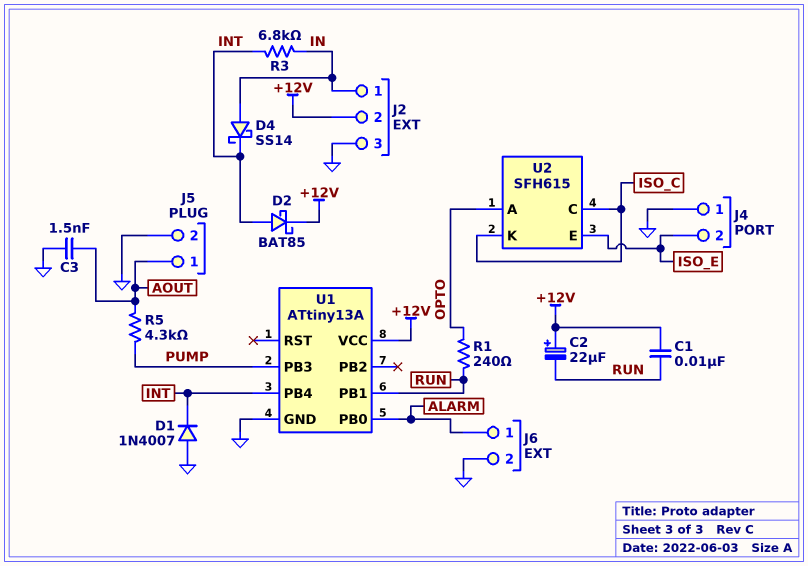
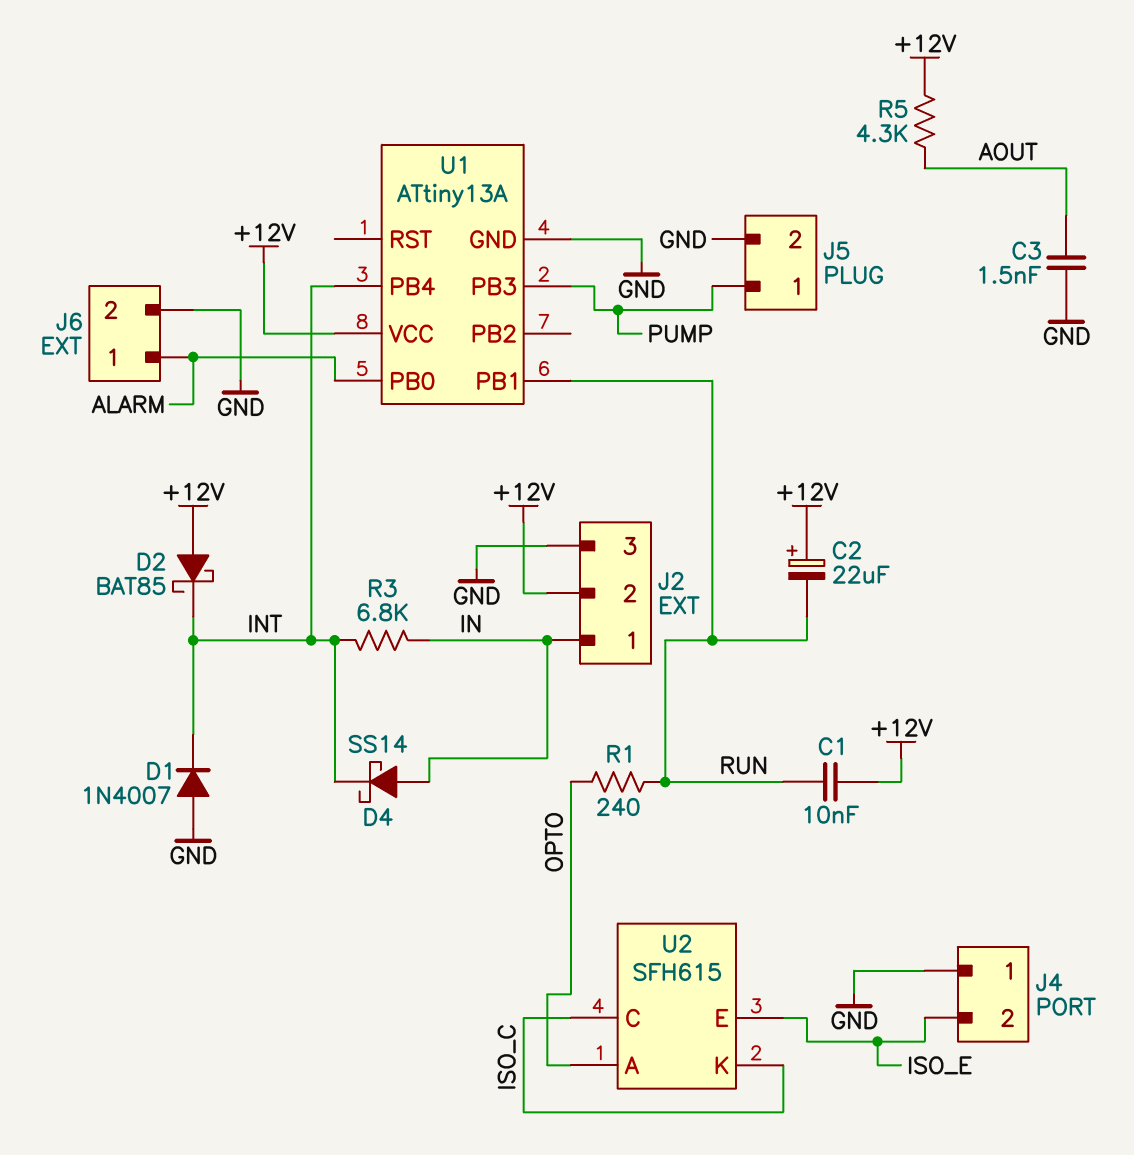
D2: schottky BAT85 (A INT, K +12V) -> schottky BAT85 (A +12V, K INT)
J5 pin 1: AOUT -> PUMP
R5: 4.3k (AOUT, PUMP) -> 4.3k (+12V, AOUT)

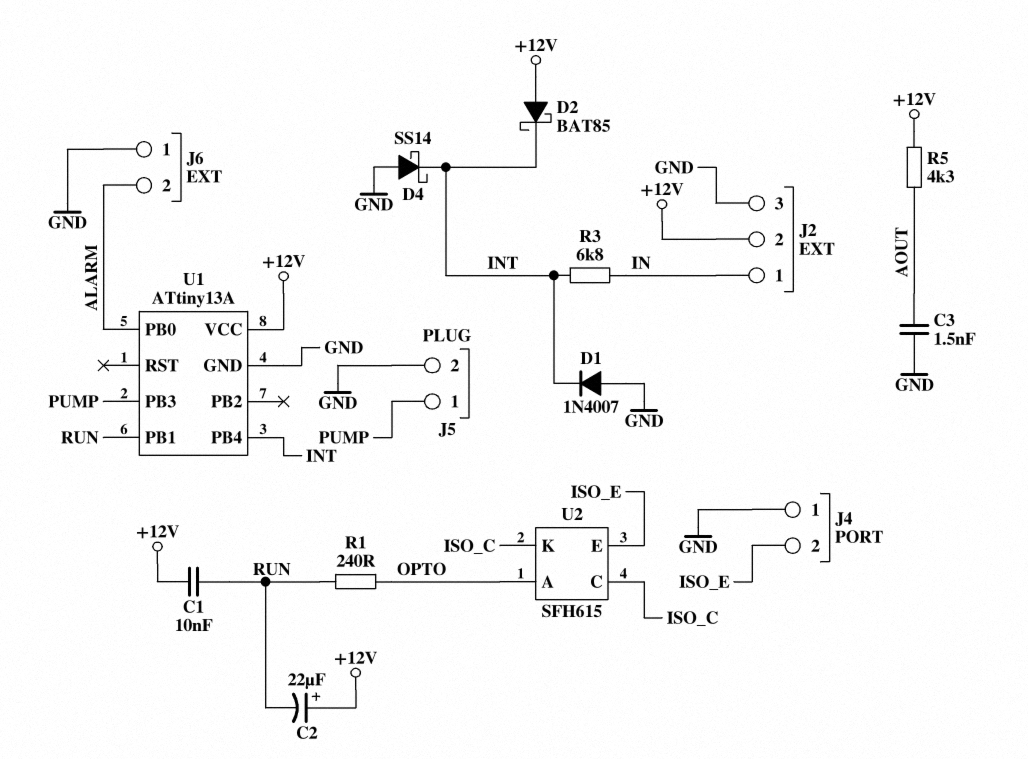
D4: schottky SS14 (A IN, K INT) -> schottky SS14 (A GND, K INT)
J6 pin 1: ALARM -> GND
J6 pin 2: GND -> ALARM

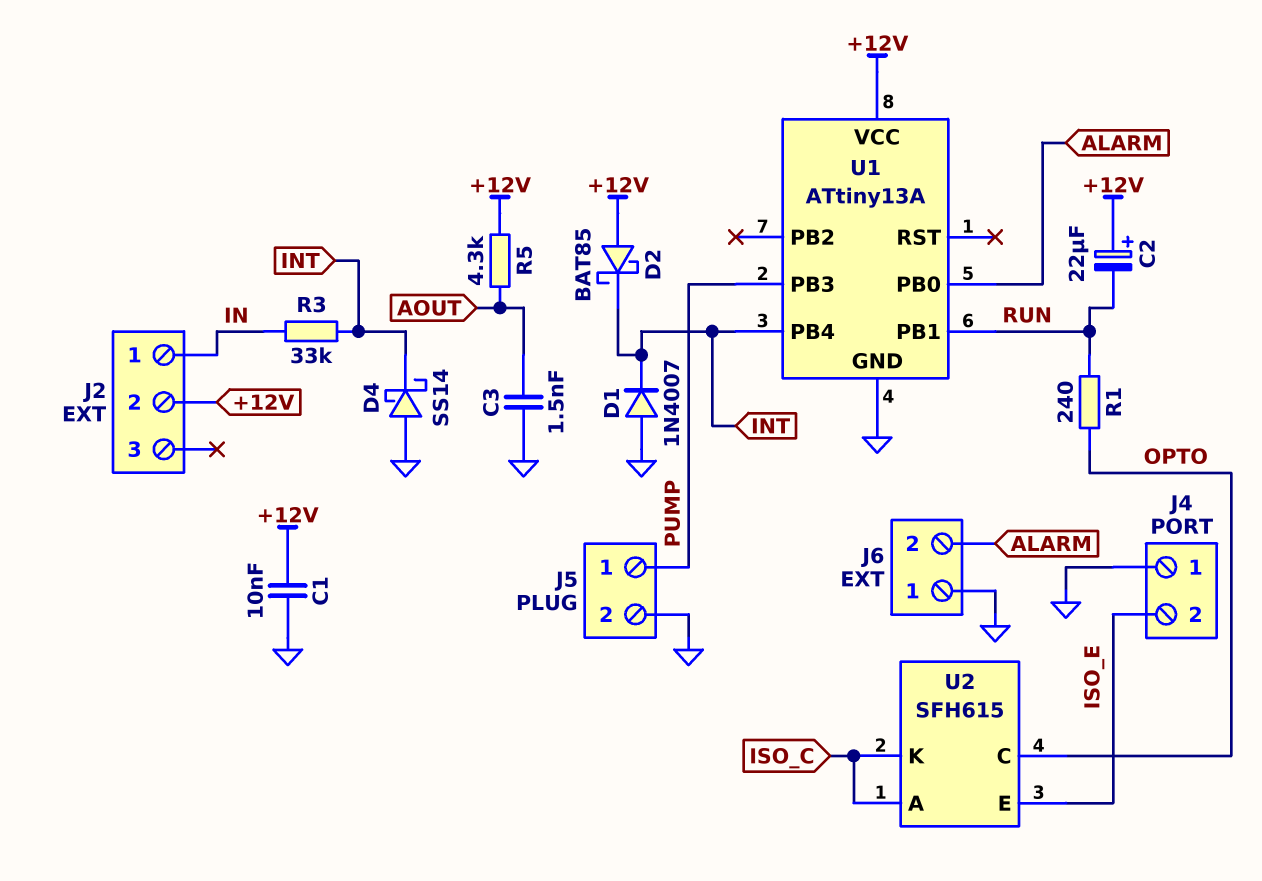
C1: 10nF (+12V, RUN) -> 10nF (+12V, GND)
J2 pin 3: GND -> none
R3: 6.8k (IN, INT) -> 33k (IN, INT)
U2 pin A: OPTO -> ISO_C
U2 pin C: ISO_C -> OPTO

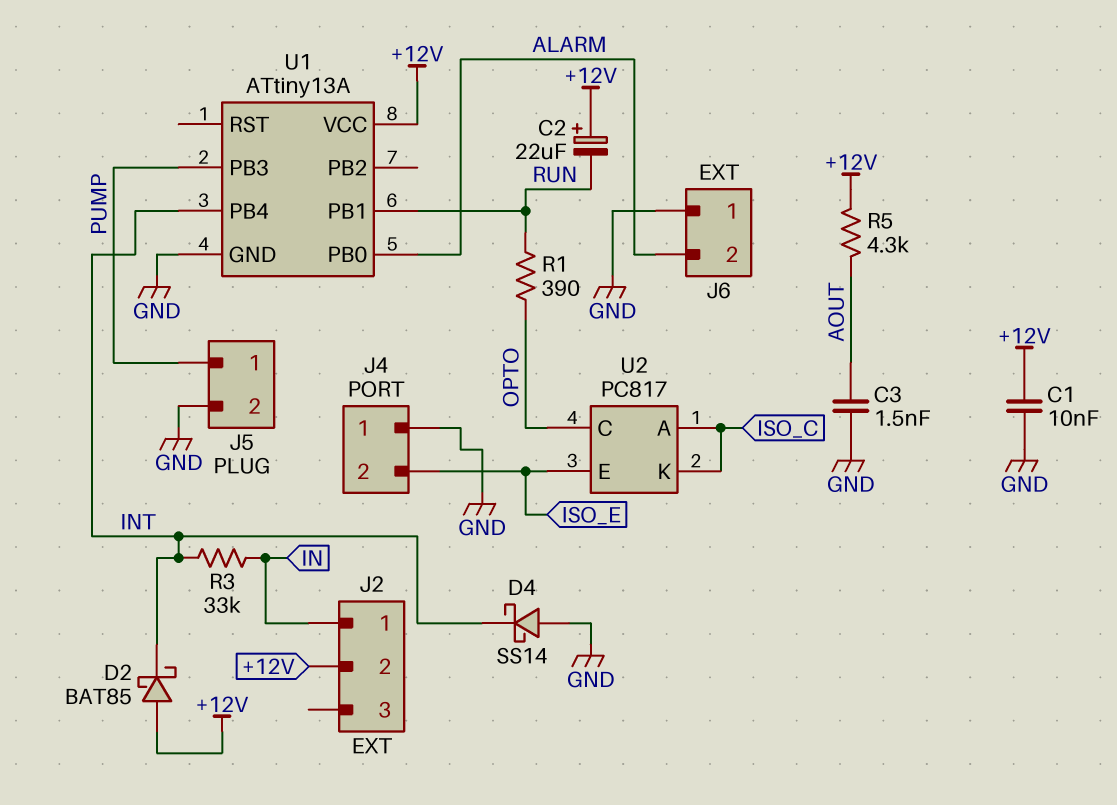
D1: diode 1N4007 (A GND, K INT) -> none
R1: 240 (OPTO, RUN) -> 390 (OPTO, RUN)
U2: SFH615 -> PC817

